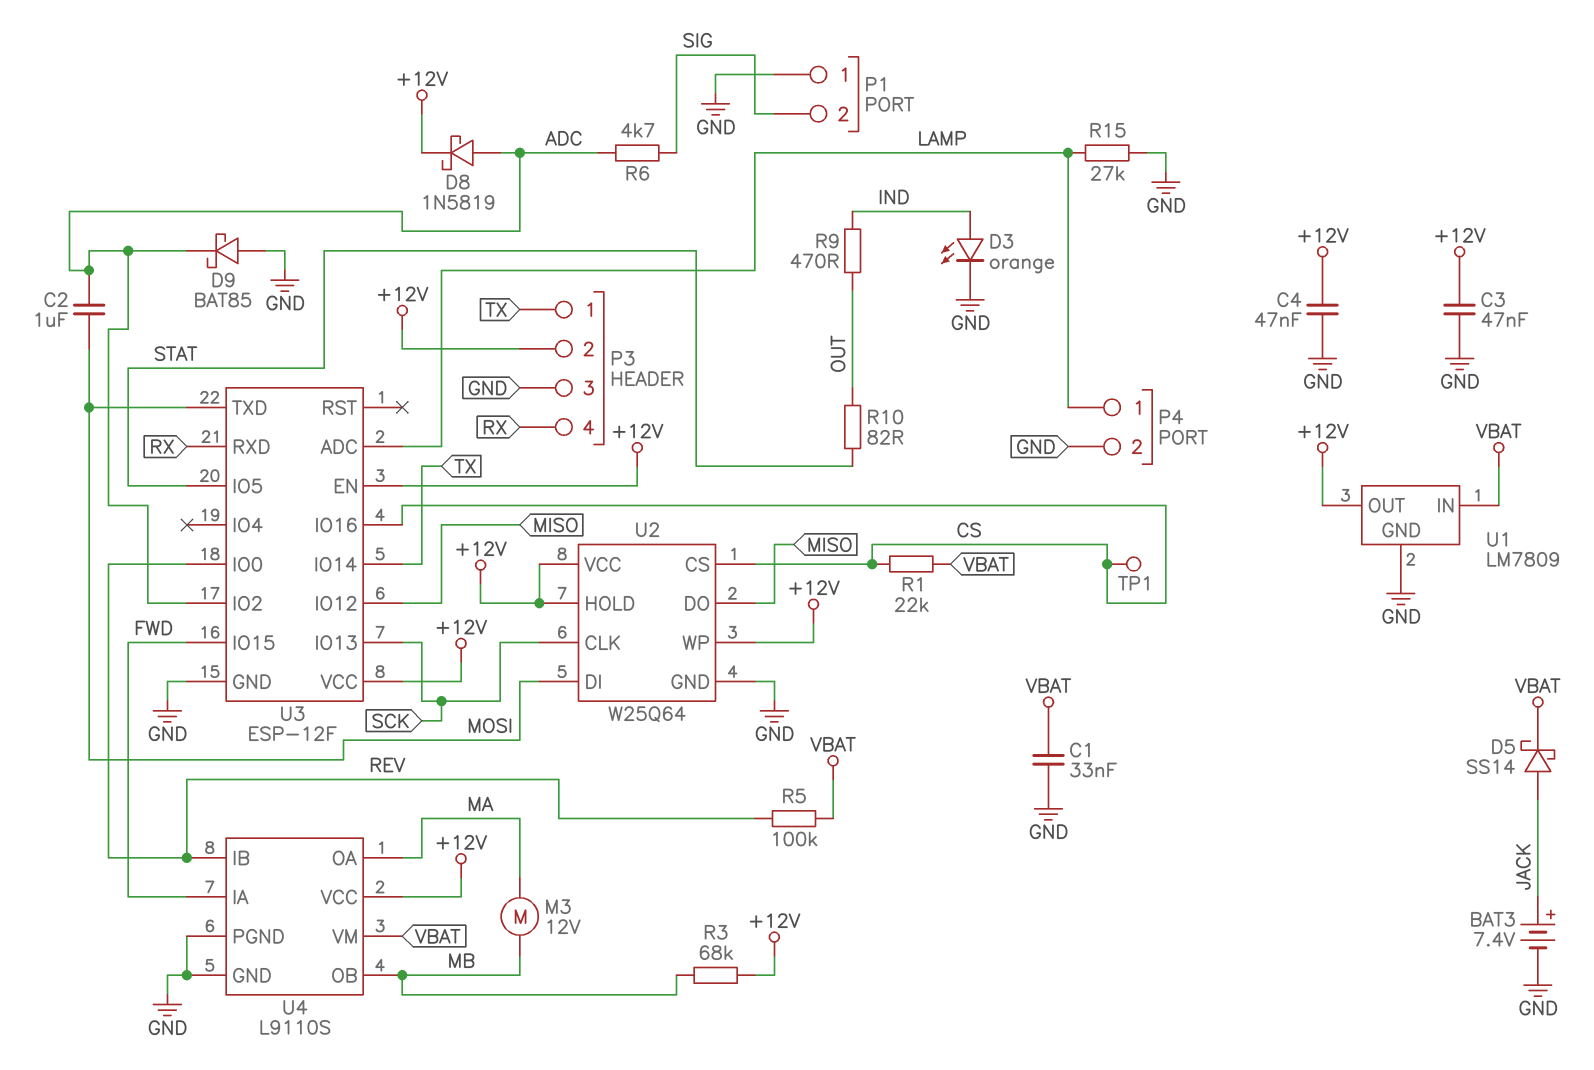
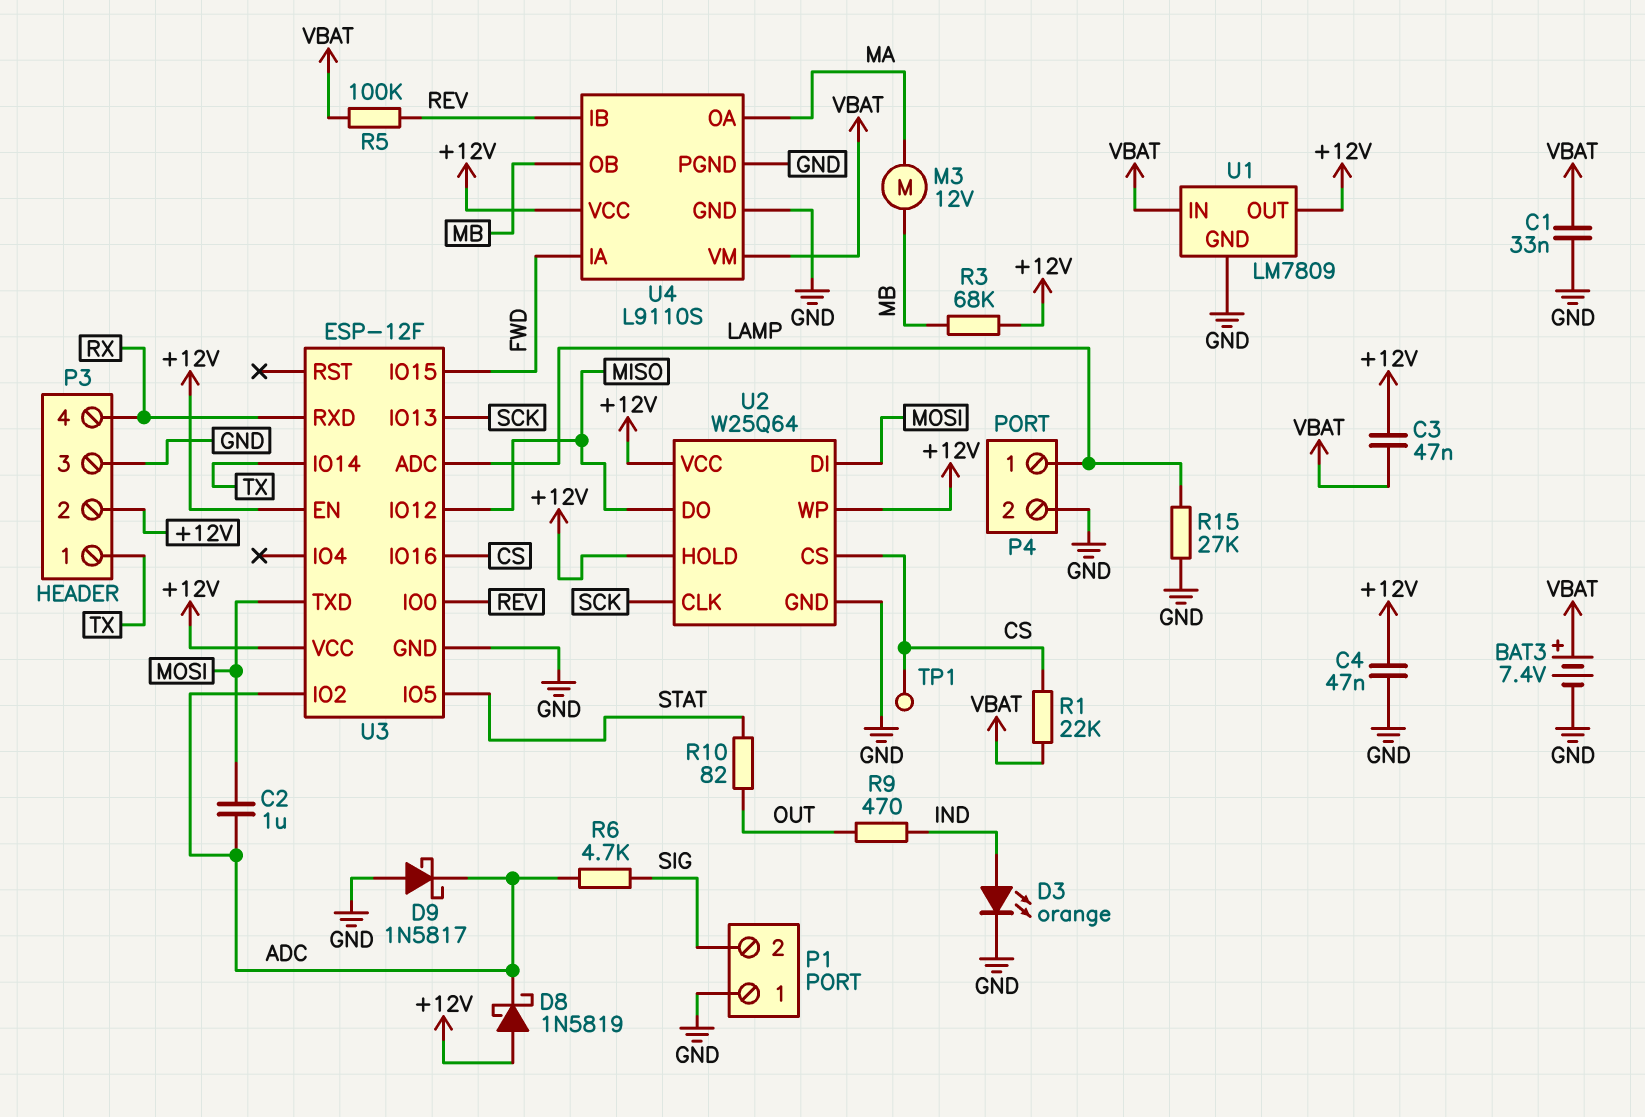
BAT3: 7.4V (plus JACK, minus GND) -> 7.4V (plus VBAT, minus GND)
C3: 47nF (+12V, GND) -> 47nF (+12V, VBAT)
D5: schottky SS14 (A JACK, K VBAT) -> none
D8: schottky 1N5819 (A ADC, K +12V) -> schottky 1N5819 (A +12V, K ADC)
D9: schottky BAT85 (A GND, K ADC) -> schottky 1N5817 (A GND, K ADC)

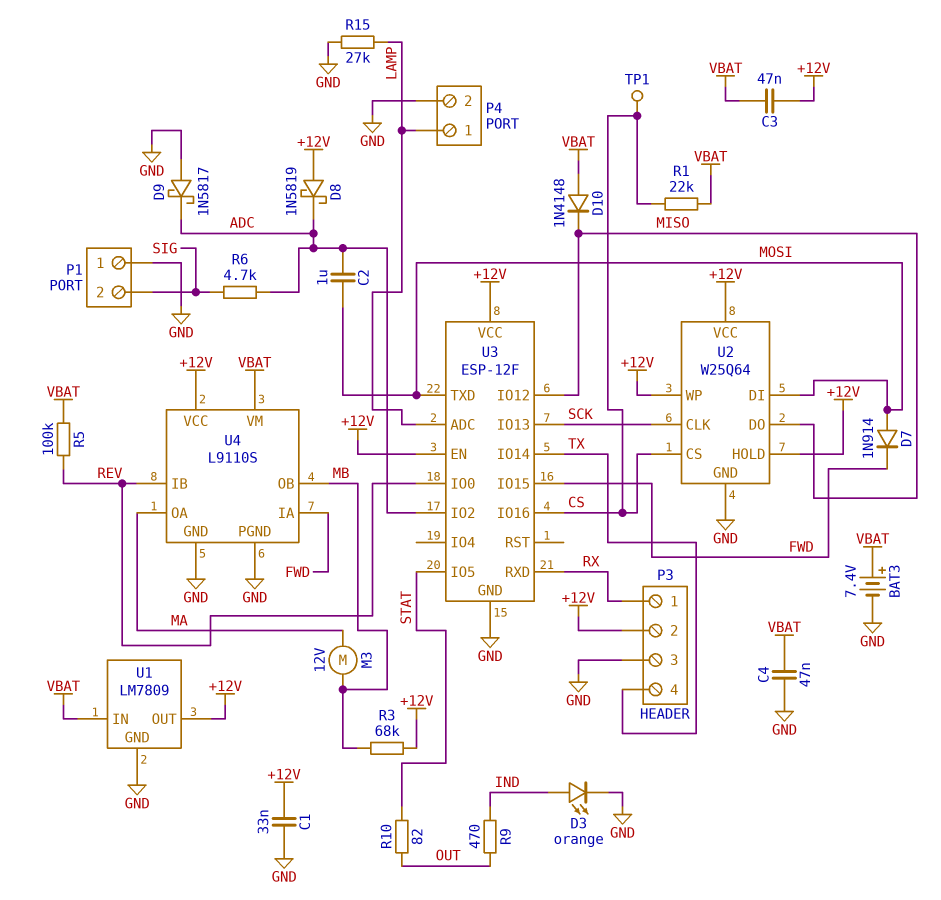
C1: 33nF (GND, VBAT) -> 33nF (+12V, GND)
C4: 47nF (+12V, GND) -> 47nF (GND, VBAT)
D7: none -> diode 1N914 (A MOSI, K FWD)
D10: none -> diode 1N4148 (A VBAT, K MISO)
P3 pin 1: TX -> RX
P3 pin 4: RX -> TX

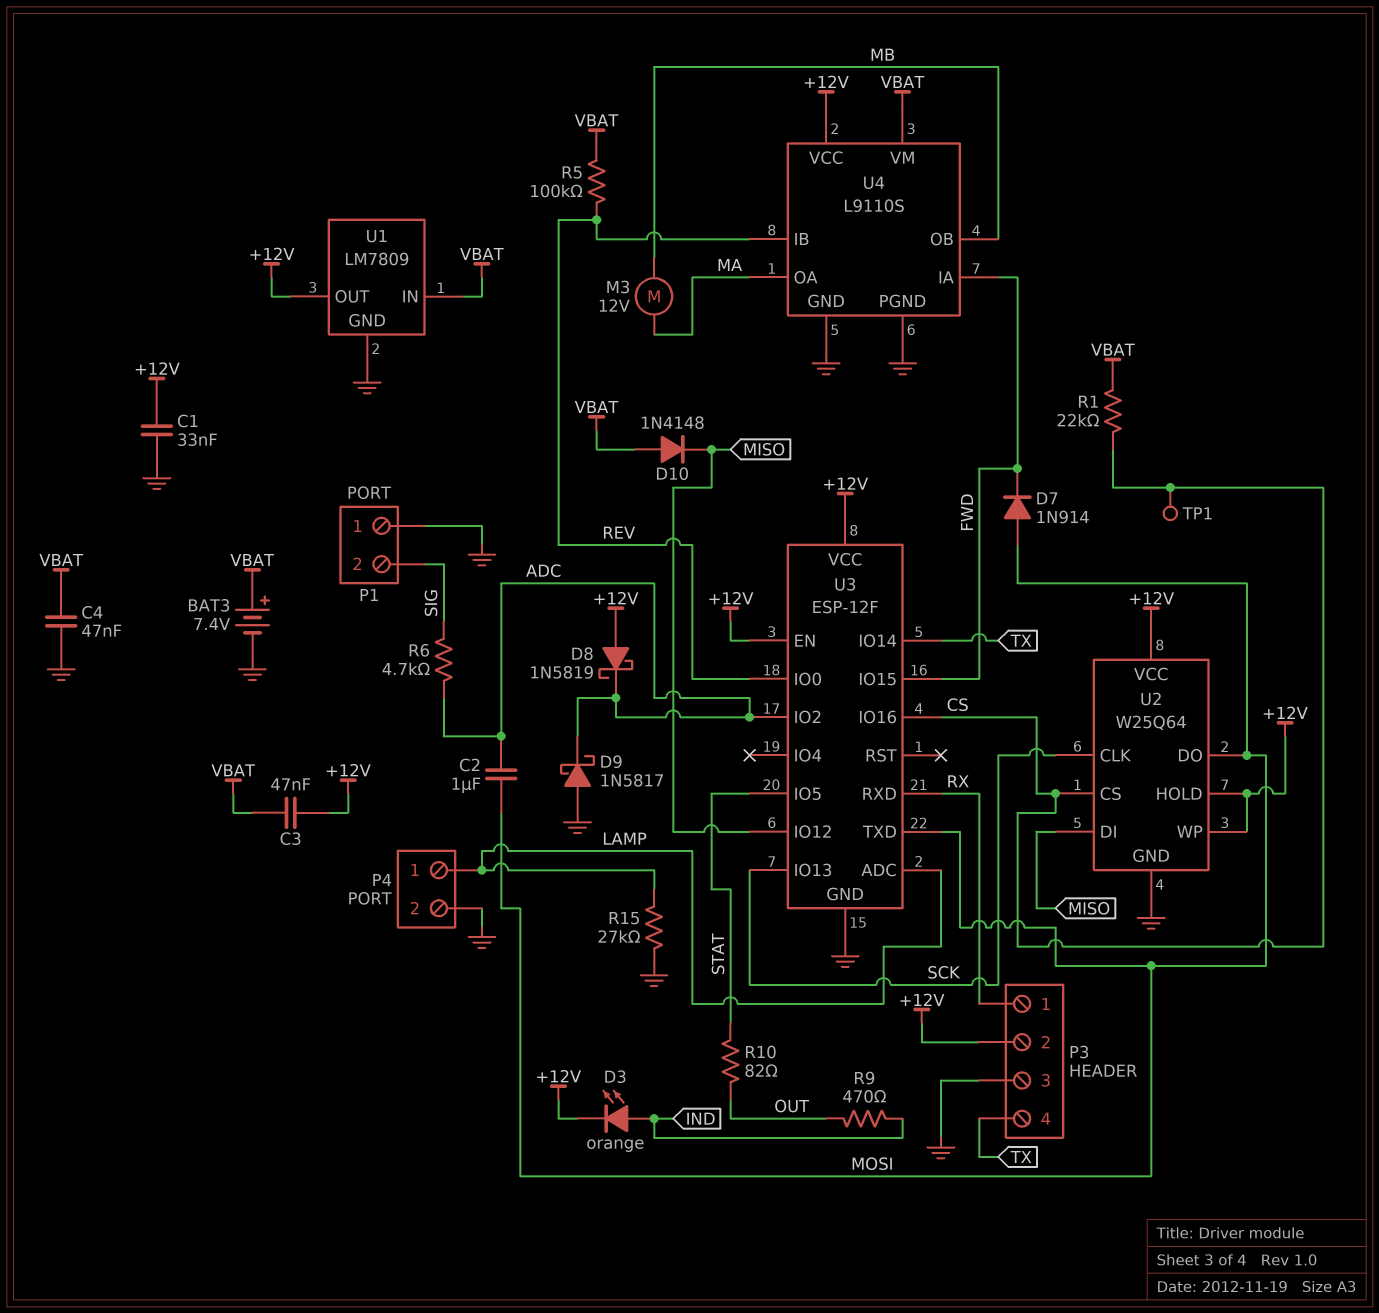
D3: LED orange (A IND, K GND) -> LED orange (A IND, K +12V)
R3: 68k (+12V, MB) -> none
U2 pin DI: MOSI -> MISO
U2 pin DO: MISO -> MOSI

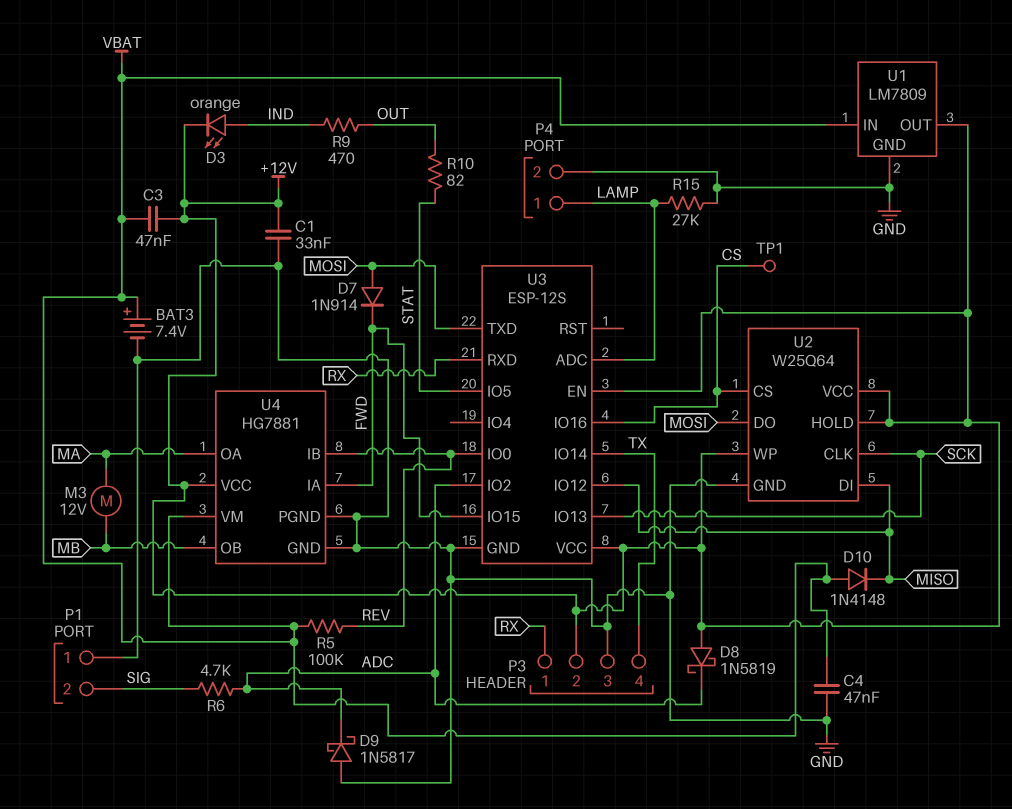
C2: 1uF (ADC, MOSI) -> none
R1: 22k (CS, VBAT) -> none
U3: ESP-12F -> ESP-12S
U4: L9110S -> HG7881

